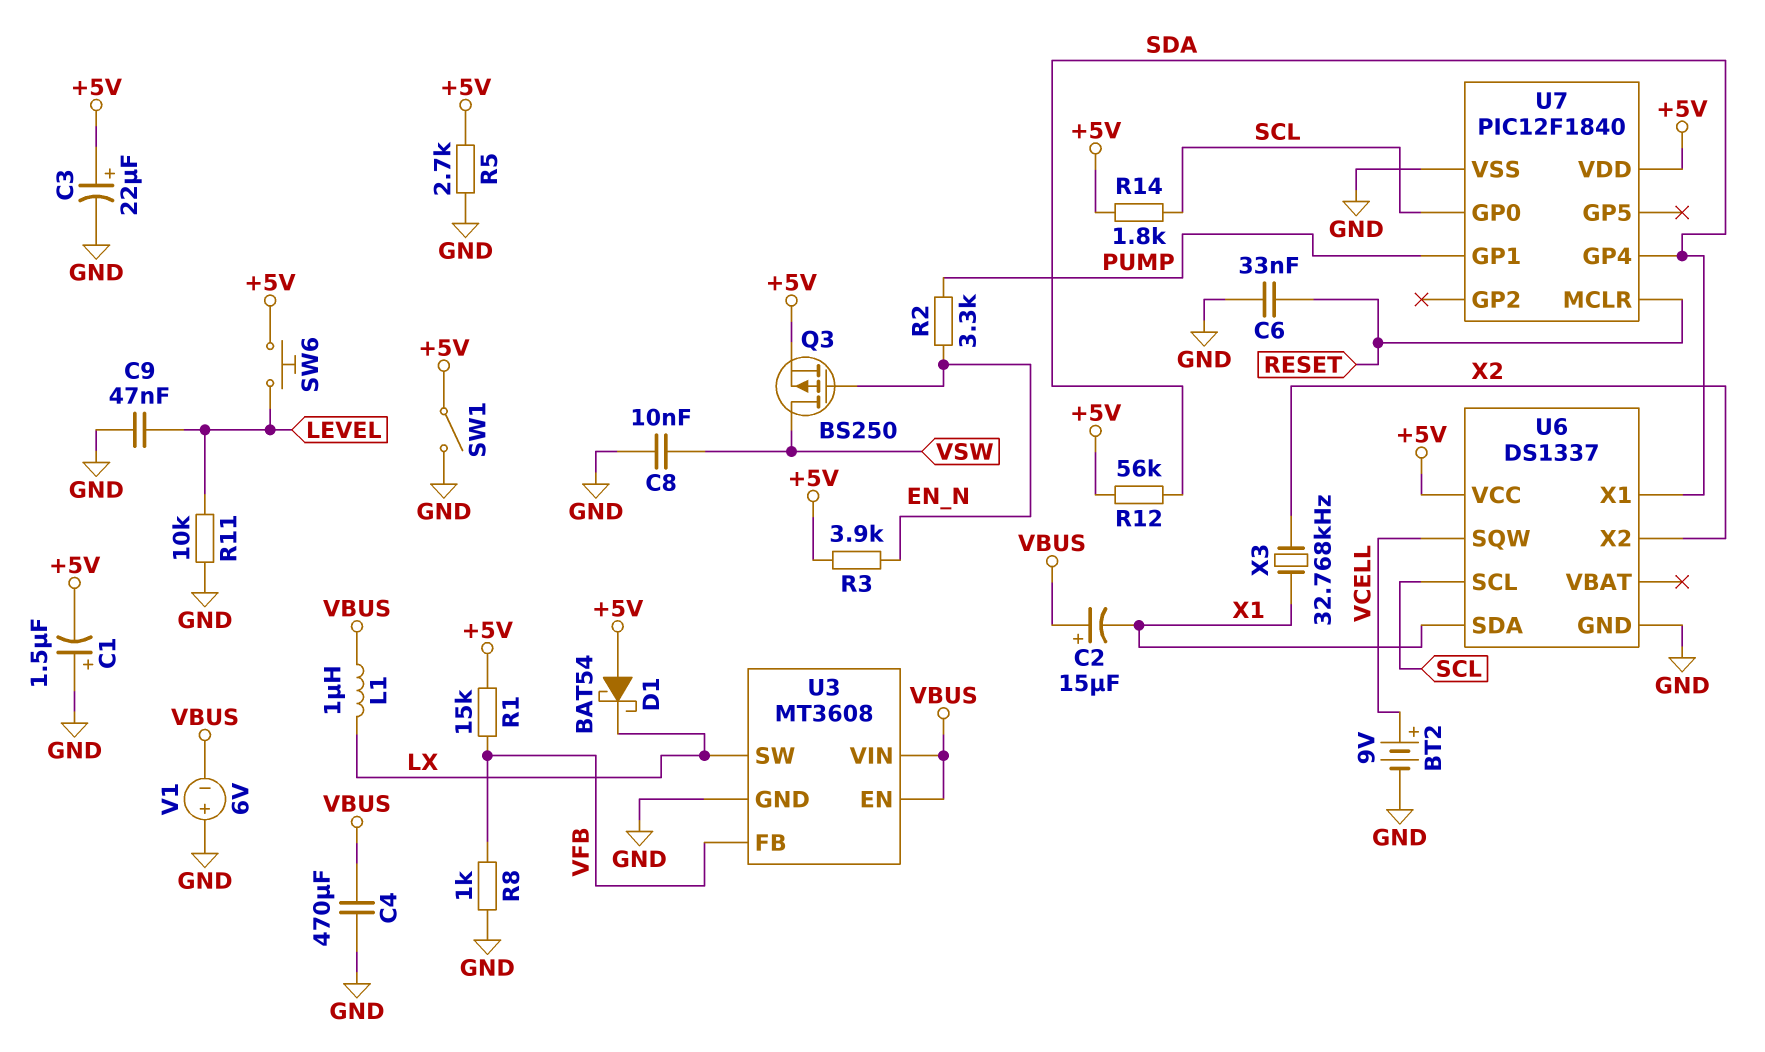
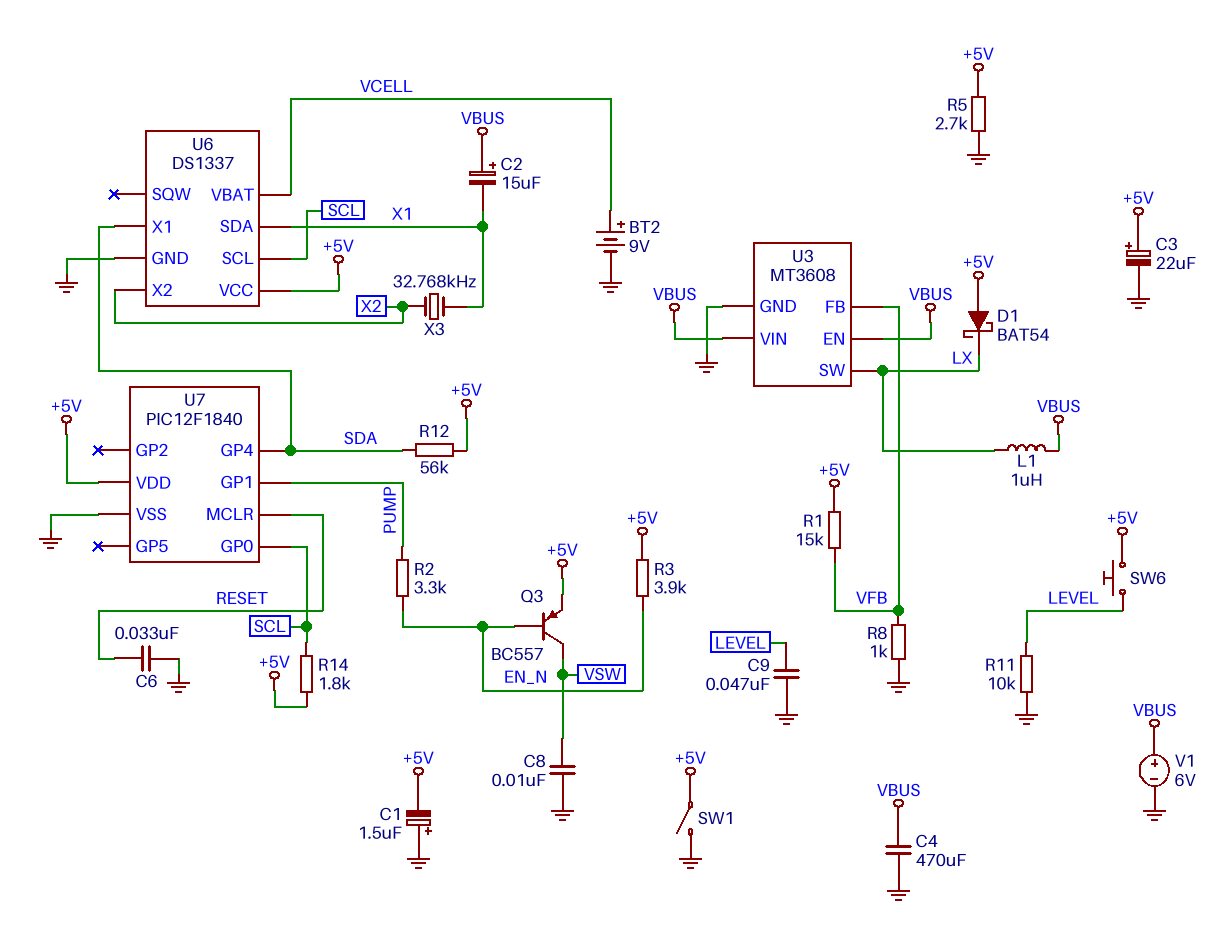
Q3: PMOS BS250 (G EN_N, D VSW, S +5V) -> PNP BC557 (B EN_N, C VSW, E +5V)
U6 pin SQW: VCELL -> none
U6 pin VBAT: none -> VCELL
V1: 6V (plus GND, minus VBUS) -> 6V (plus VBUS, minus GND)

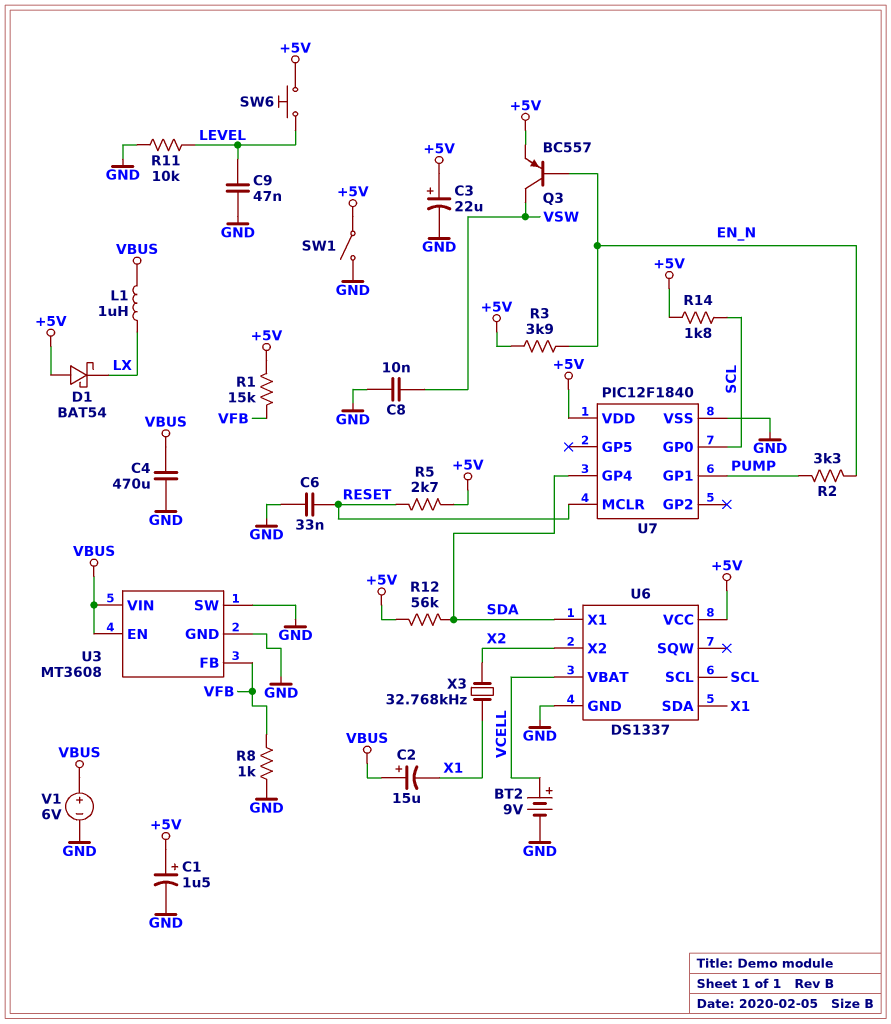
C1: 1.5uF (plus GND, minus +5V) -> 1.5uF (plus +5V, minus GND)
R5: 2.7k (+5V, GND) -> 2.7k (+5V, RESET)
U3 pin SW: LX -> GND

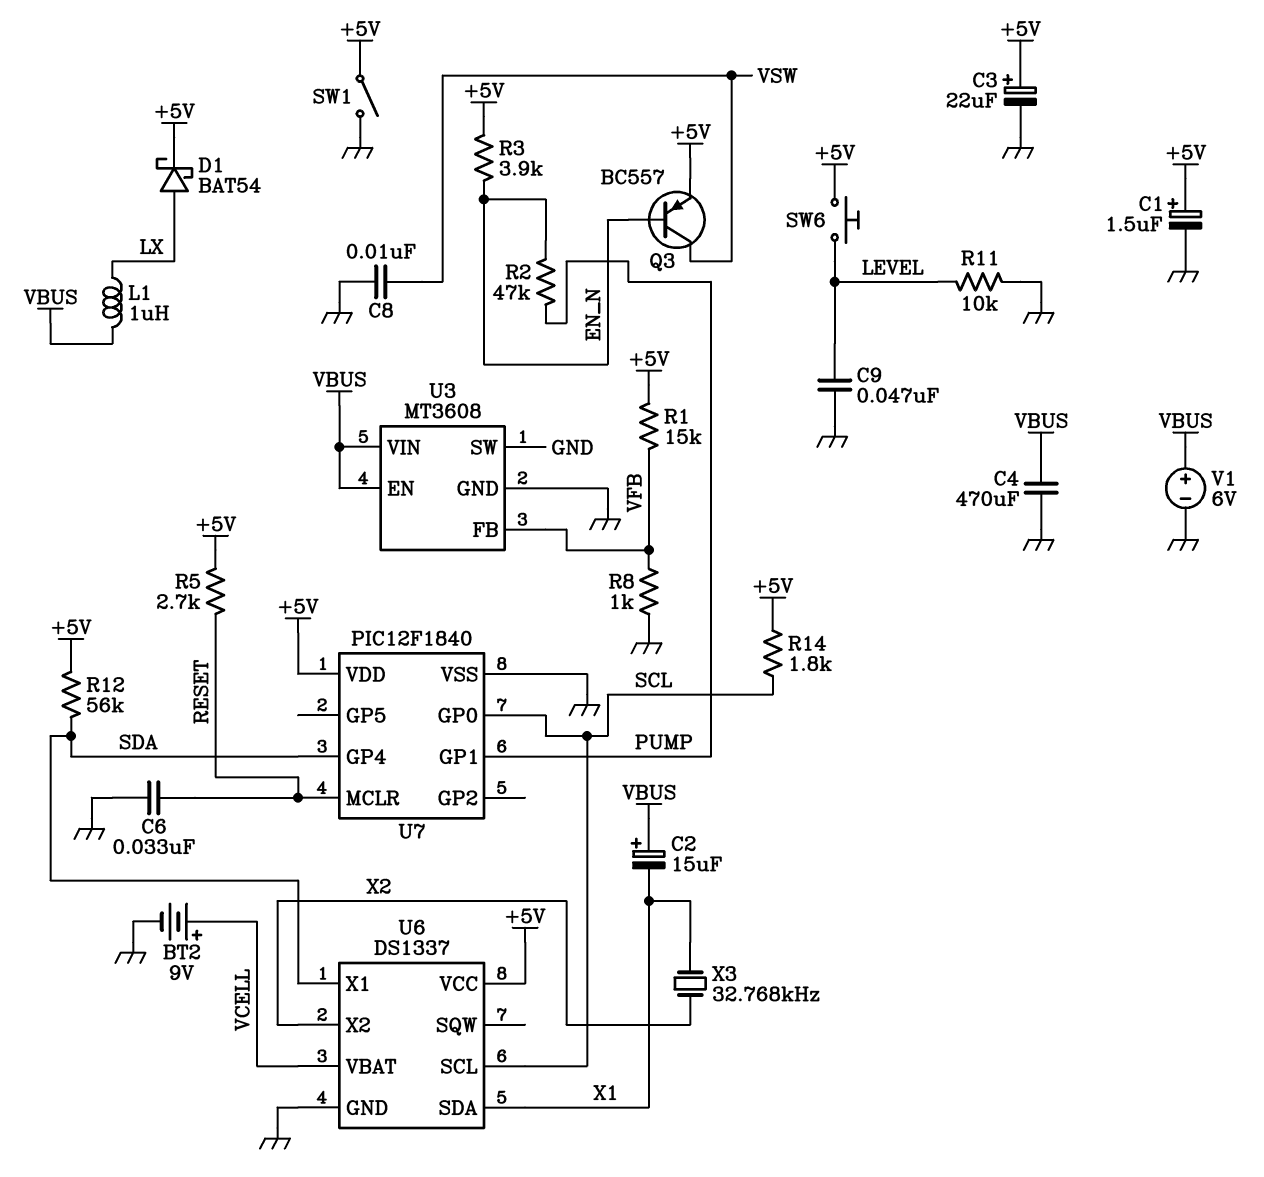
D1: schottky BAT54 (A +5V, K LX) -> schottky BAT54 (A LX, K +5V)
R2: 3.3k (EN_N, PUMP) -> 47k (EN_N, PUMP)

